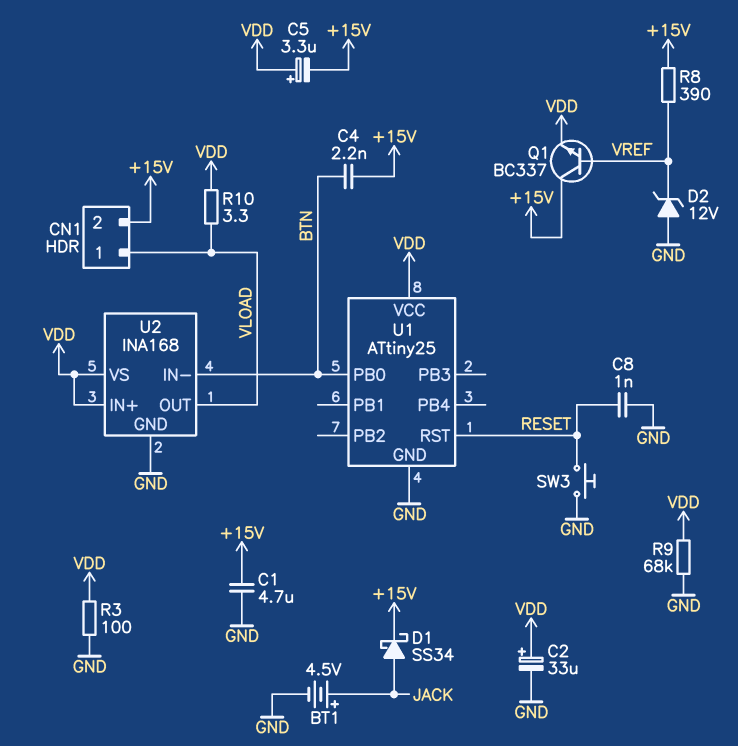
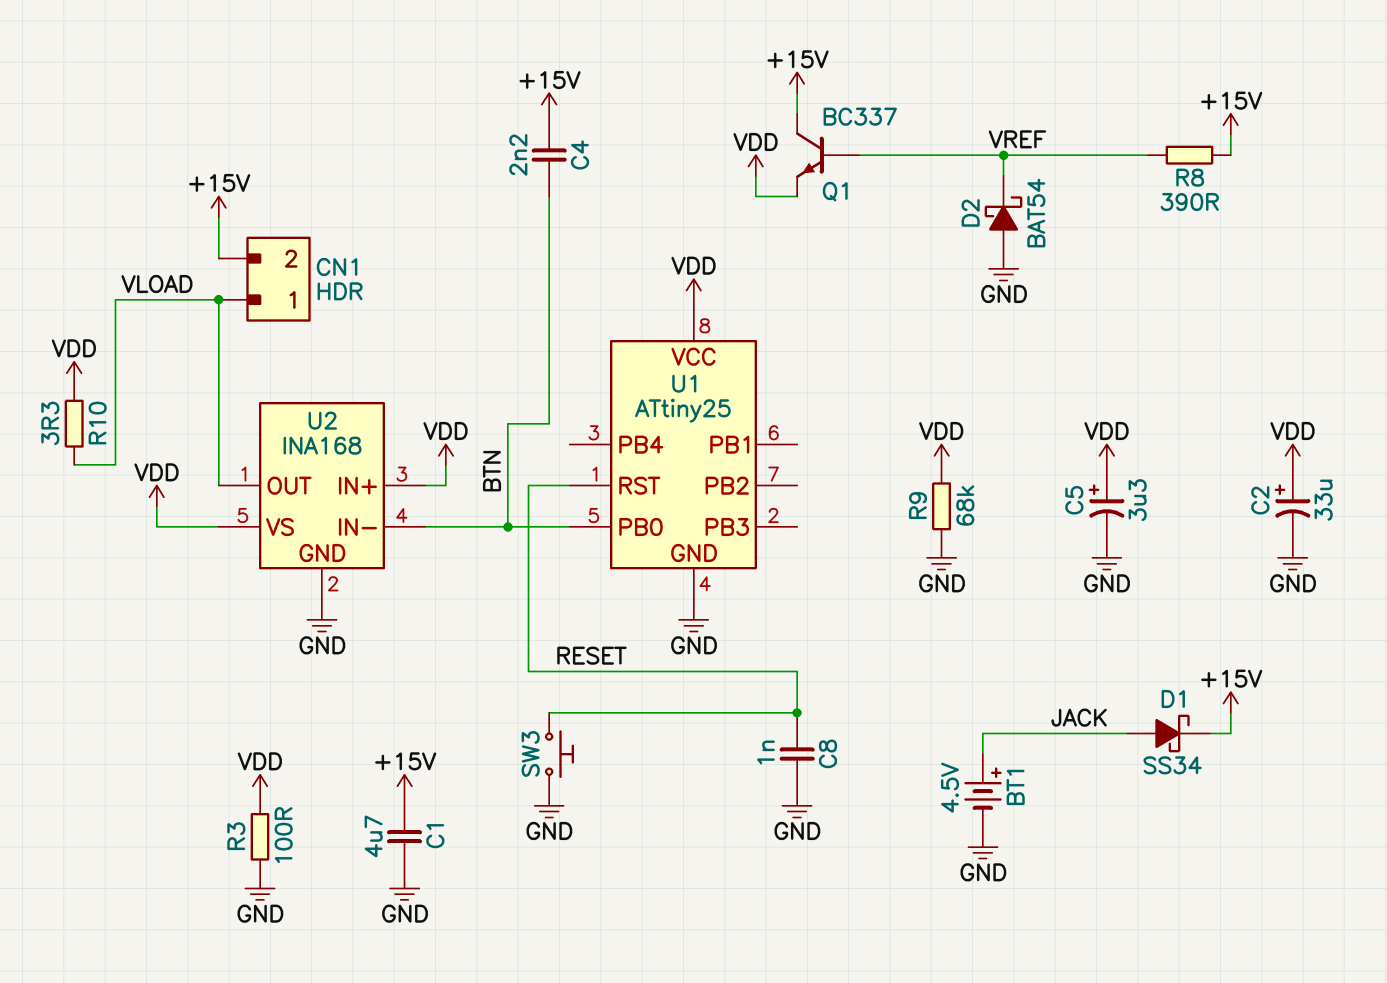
C5: 3.3uF (plus VDD, minus +15V) -> 3.3uF (plus VDD, minus GND)
D2: zener 12V (A GND, K VREF) -> schottky BAT54 (A GND, K VREF)

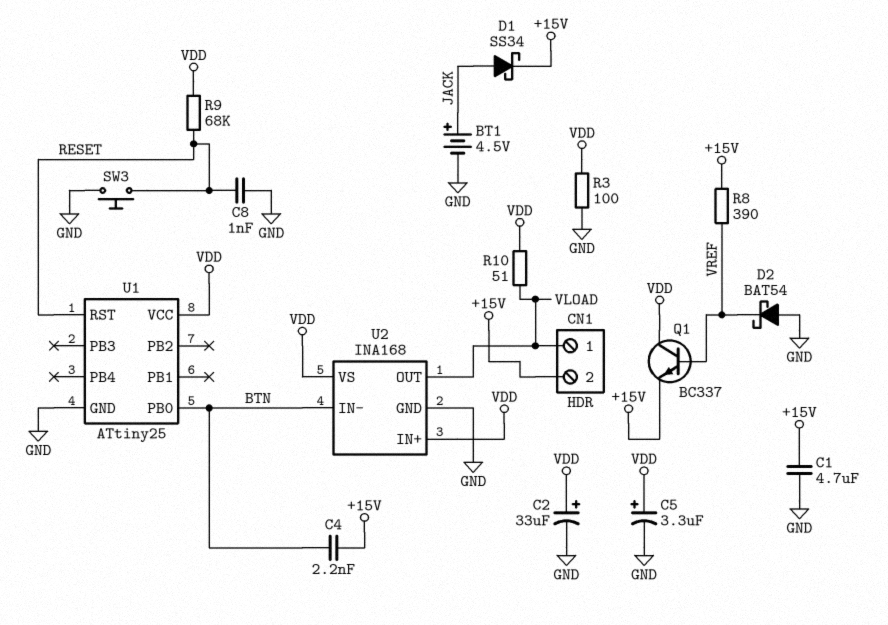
Q1: NPN BC337 (B VREF, C +15V, E VDD) -> NPN BC337 (B VREF, C VDD, E +15V)
R9: 68k (GND, VDD) -> 68k (RESET, VDD)
R10: 3.3 (VDD, VLOAD) -> 51 (VDD, VLOAD)

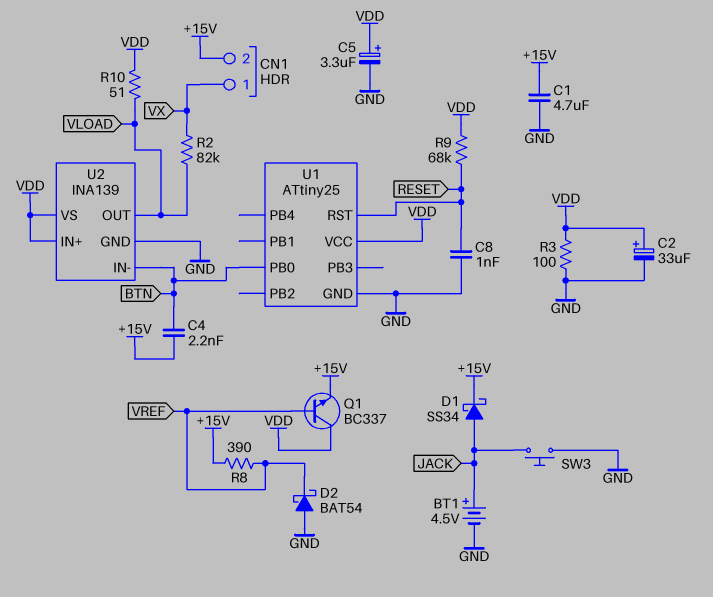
CN1 pin 1: VLOAD -> VX
R2: none -> 82k (VLOAD, VX)
SW3: button (GND, RESET) -> button (GND, JACK)
U2: INA168 -> INA139

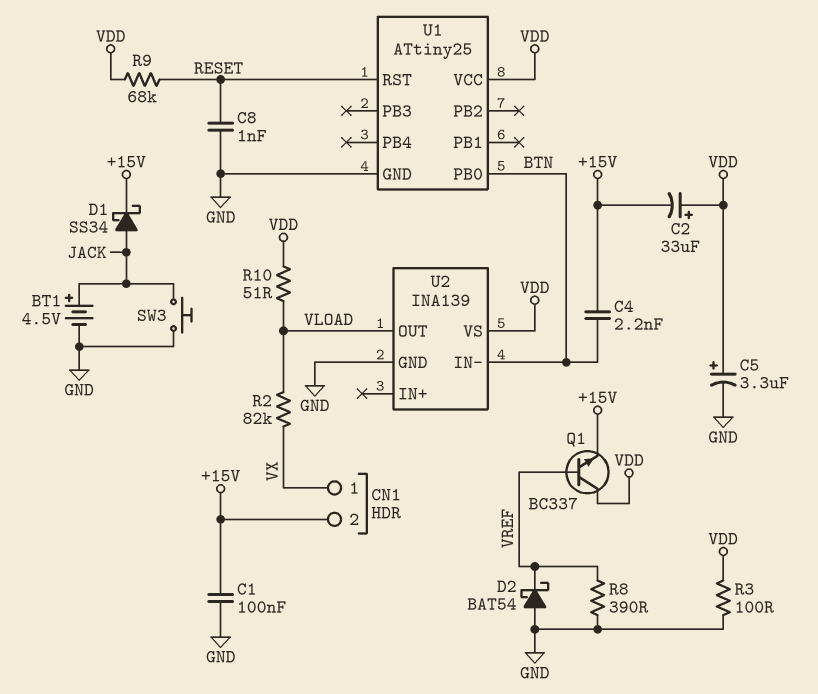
C1: 4.7uF (+15V, GND) -> 100nF (+15V, GND)
C2: 33uF (plus VDD, minus GND) -> 33uF (plus VDD, minus +15V)
R8: 390 (+15V, VREF) -> 390 (GND, VREF)
U2 pin IN+: VDD -> none

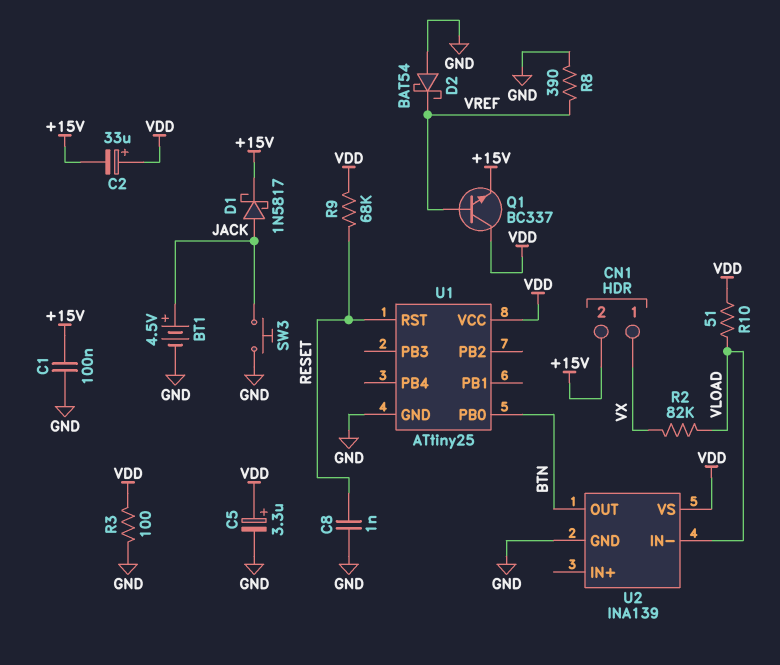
C4: 2.2nF (+15V, BTN) -> none
D1: schottky SS34 (A JACK, K +15V) -> schottky 1N5817 (A JACK, K +15V)
U2 pin IN-: BTN -> VLOAD
U2 pin OUT: VLOAD -> BTN

